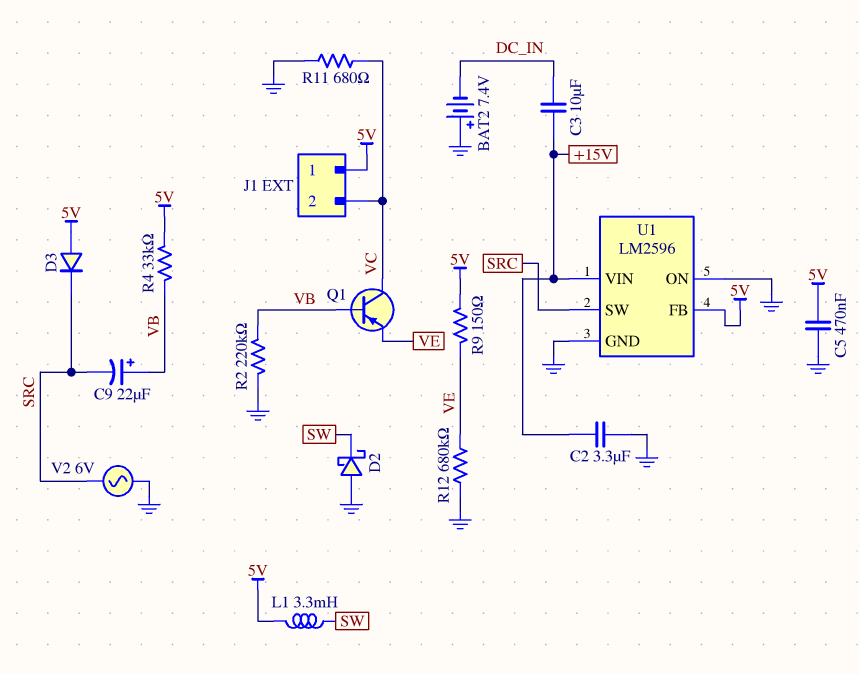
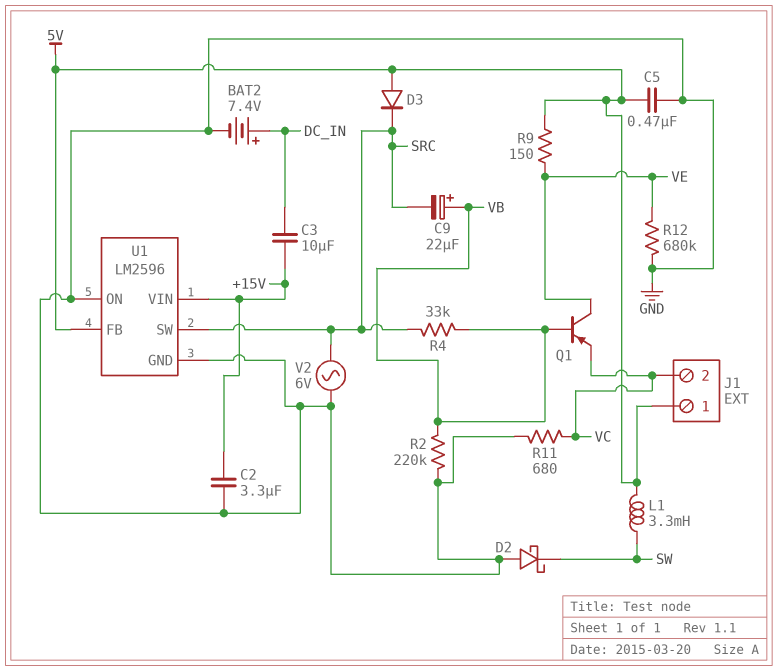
BAT2: 7.4V (plus GND, minus DC_IN) -> 7.4V (plus DC_IN, minus GND)
Q1: PNP (B VB, C VC, E VE) -> PNP (B VB, C VE, E VC)
R4: 33k (5V, VB) -> 33k (SRC, VB)

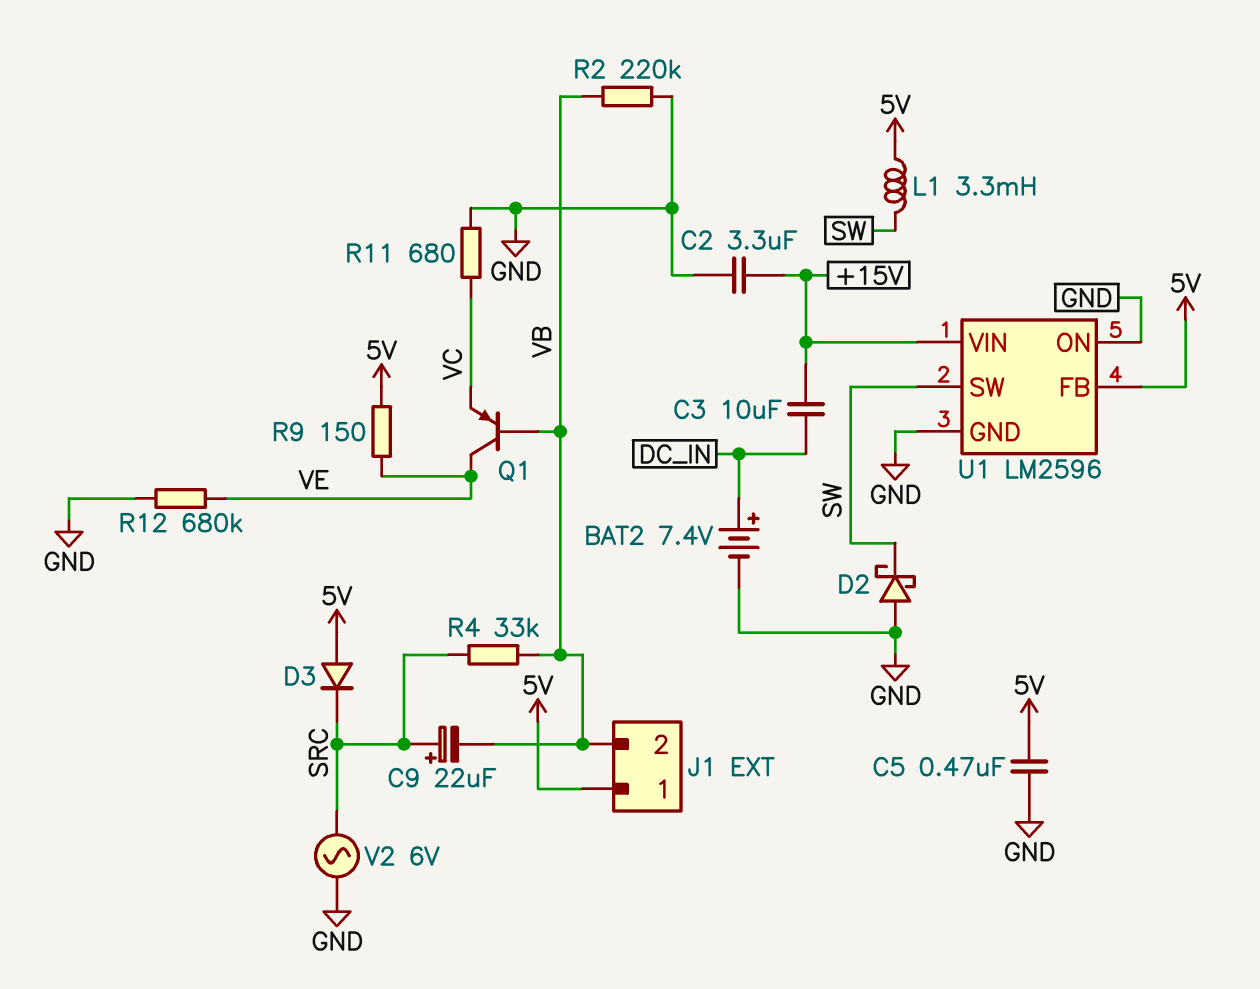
C9: 22uF (plus VB, minus SRC) -> 22uF (plus SRC, minus VB)
J1 pin 2: VC -> VB
U1 pin SW: SRC -> SW

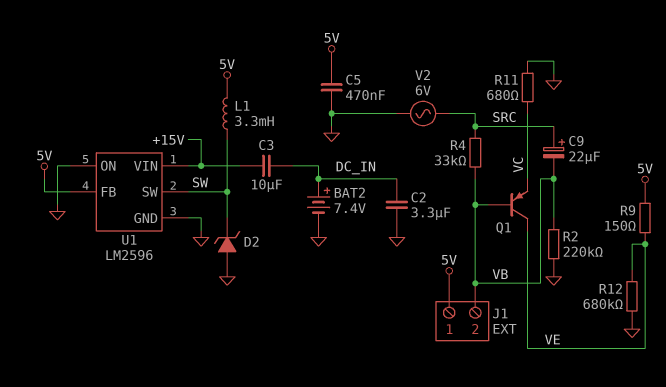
C2: 3.3uF (+15V, GND) -> 3.3uF (DC_IN, GND)
D2: schottky (A GND, K SW) -> zener (A GND, K SW)
D3: diode (A 5V, K SRC) -> none

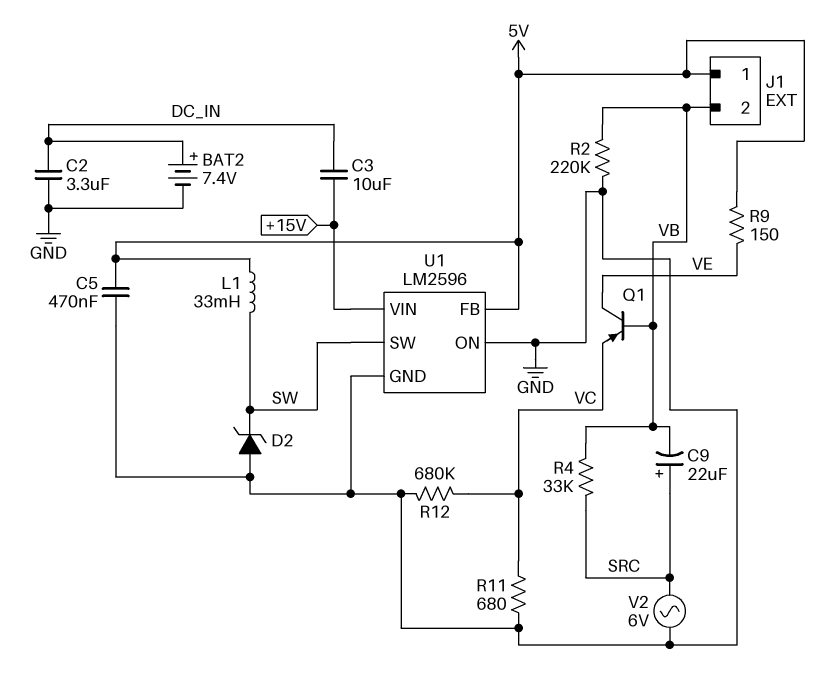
L1: 3.3mH (5V, SW) -> 33mH (5V, SW)
R12: 680k (GND, VE) -> 680k (GND, VC)

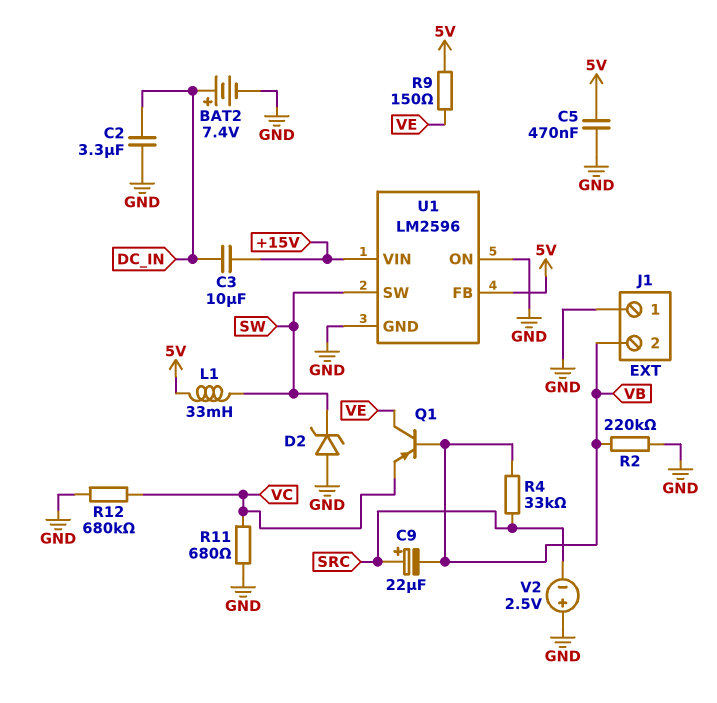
J1 pin 1: 5V -> GND
V2: AC 6V (GND, SRC) -> 2.5V (plus GND, minus SRC)

